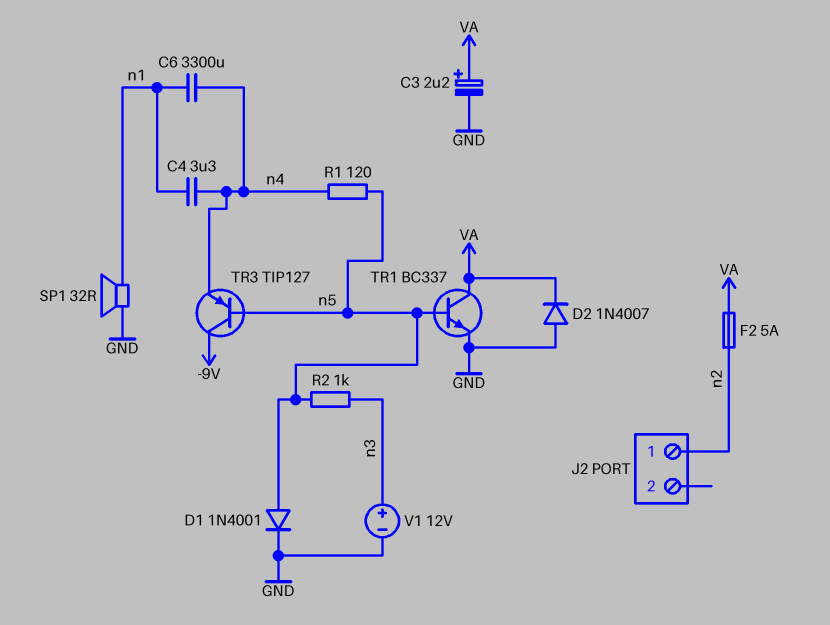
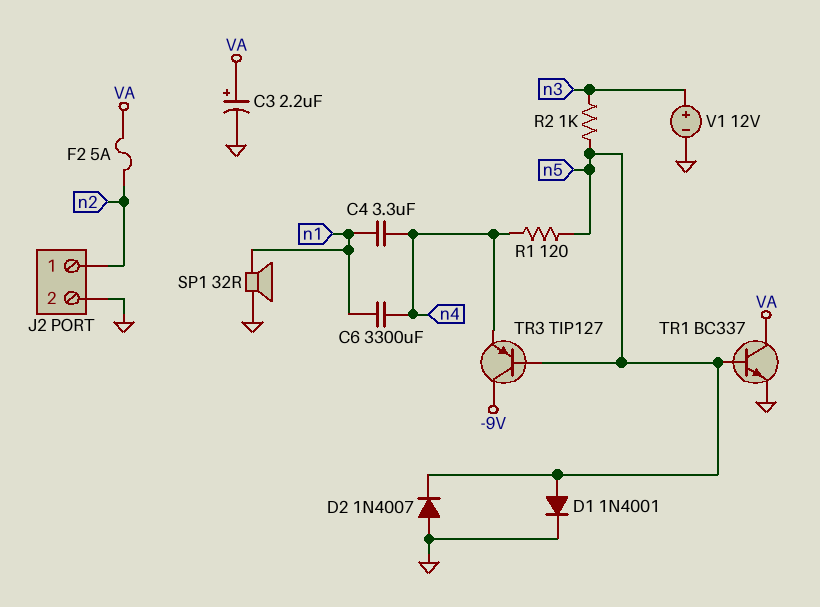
D2: diode 1N4007 (A GND, K VA) -> diode 1N4007 (A GND, K n5)
J2 pin 2: none -> GND

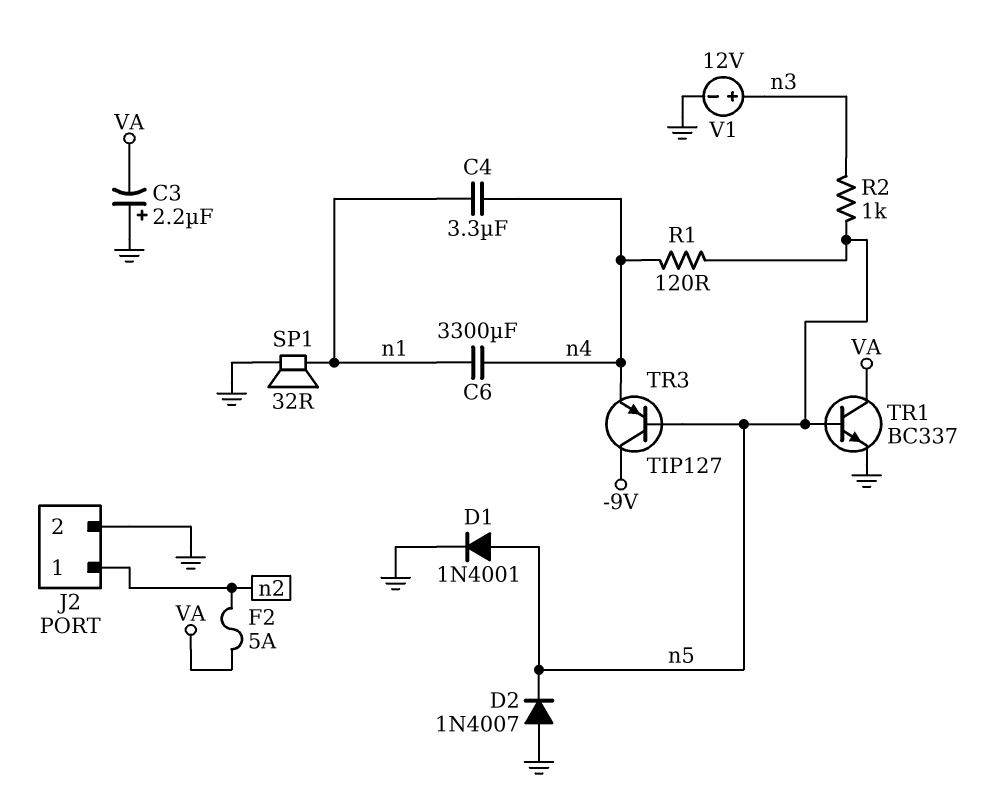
C3: 2.2uF (plus VA, minus GND) -> 2.2uF (plus GND, minus VA)

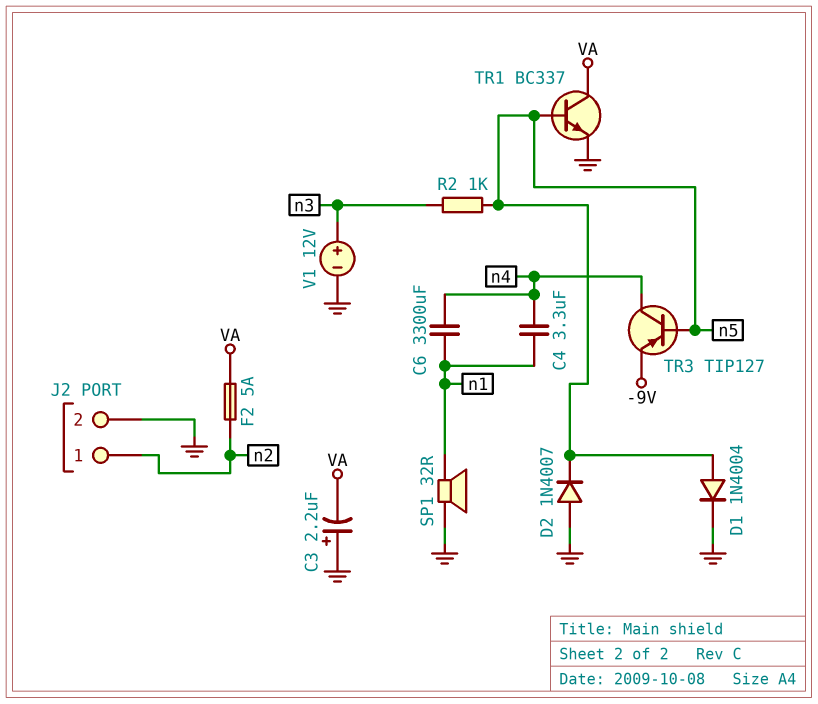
D1: diode 1N4001 (A n5, K GND) -> diode 1N4004 (A n5, K GND)
R1: 120 (n4, n5) -> none
TR3: PNP TIP127 (B n5, C -9V, E n4) -> PNP TIP127 (B n5, C n4, E -9V)

